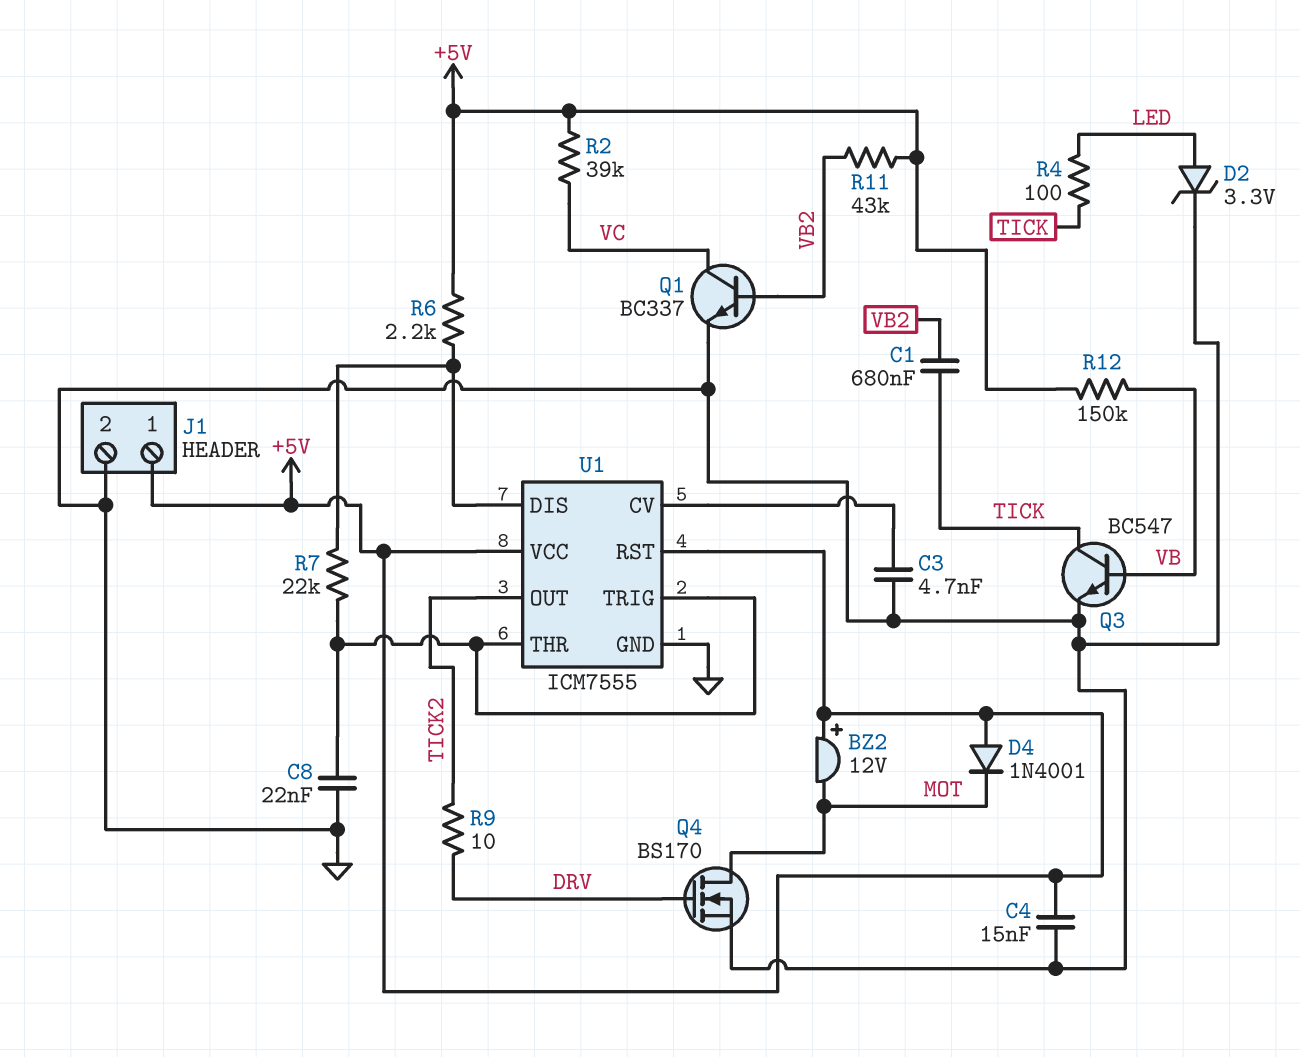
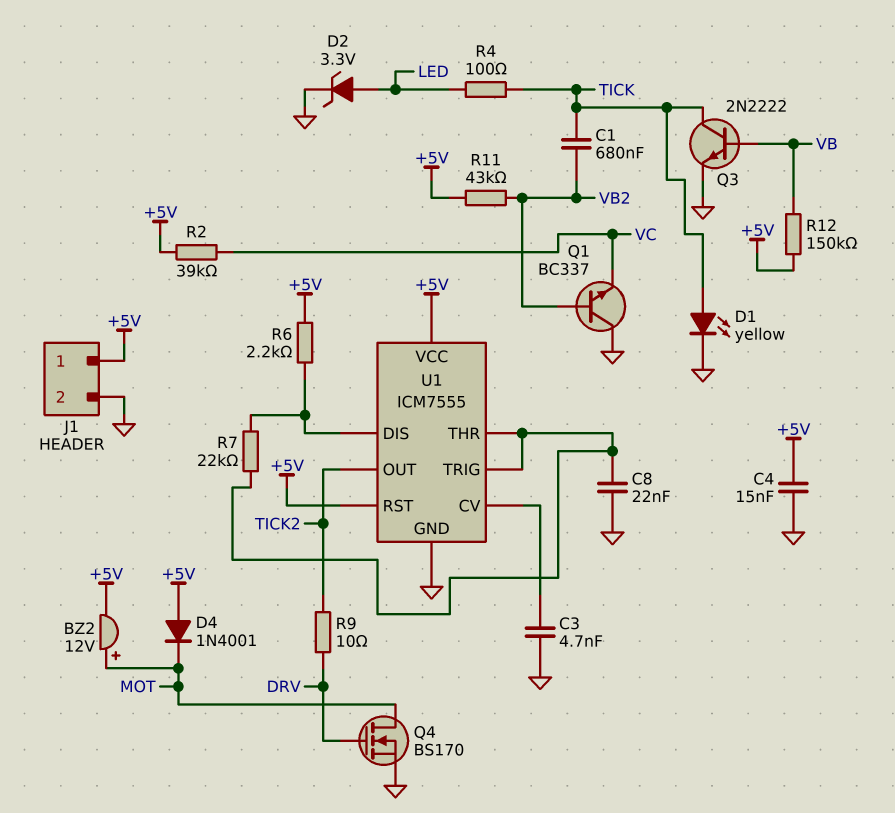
BZ2: buzzer 12V (plus +5V, minus MOT) -> buzzer 12V (plus MOT, minus +5V)
D1: none -> LED yellow (A TICK, K GND)
Q1: NPN BC337 (B VB2, C VC, E GND) -> NPN BC337 (B VB2, C GND, E VC)
Q3: NPN BC547 (B VB, C TICK, E GND) -> NPN 2N2222 (B VB, C TICK, E GND)

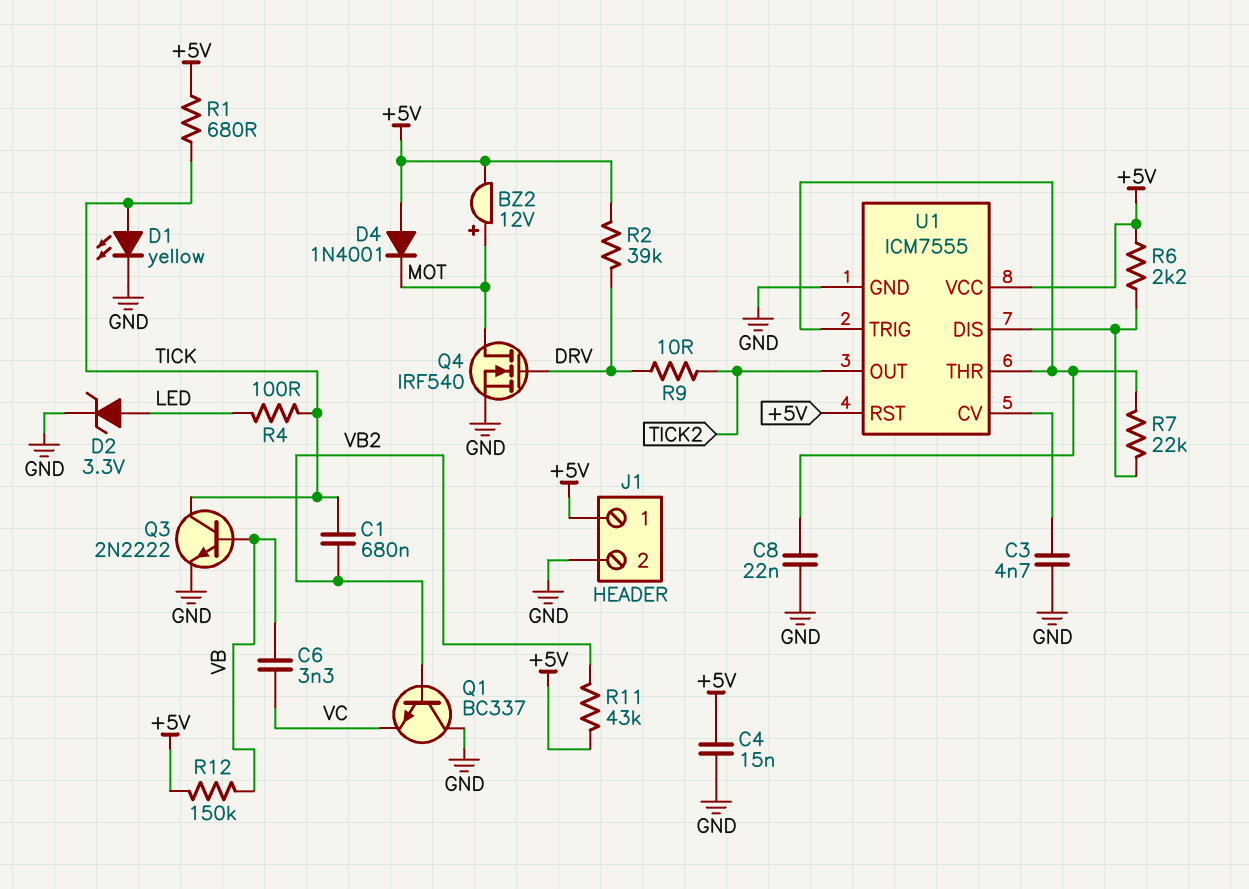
C6: none -> 3.3nF (VB, VC)
Q4: NMOS BS170 (G DRV, D MOT, S GND) -> NMOS IRF540 (G DRV, D MOT, S GND)
R1: none -> 680 (+5V, TICK)
R2: 39k (+5V, VC) -> 39k (+5V, DRV)

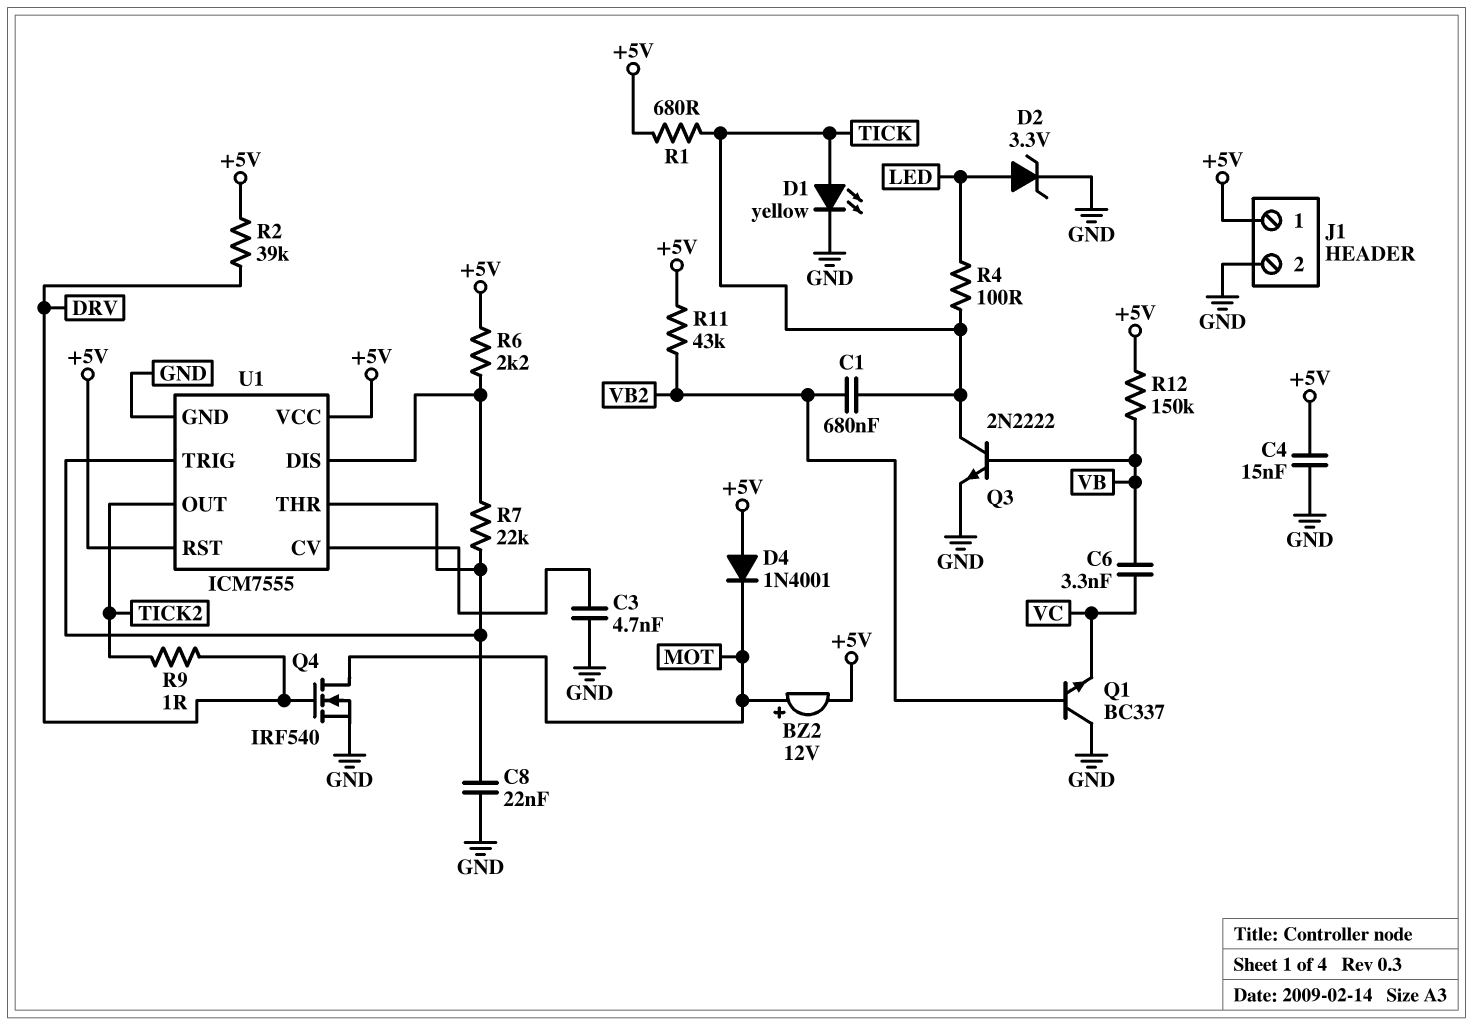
R9: 10 (DRV, TICK2) -> 1 (DRV, TICK2)

